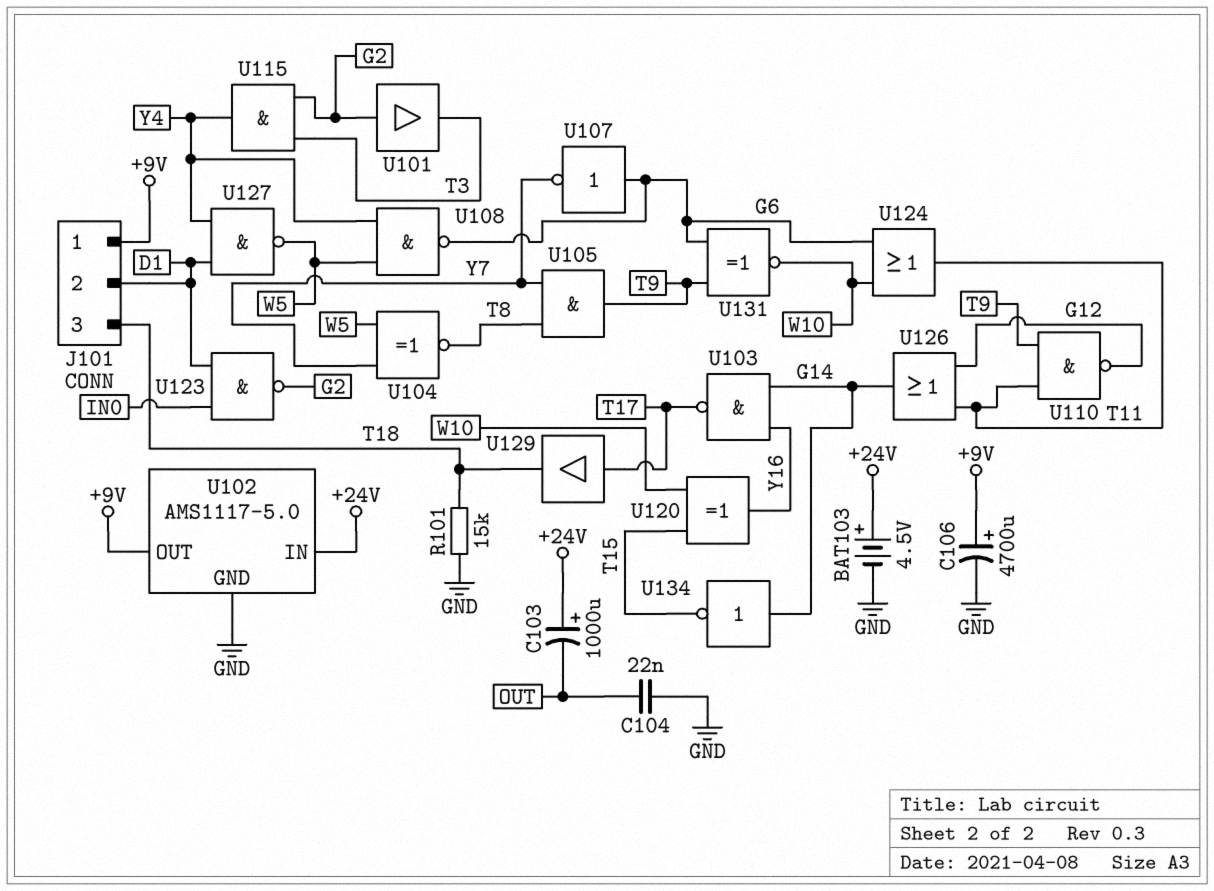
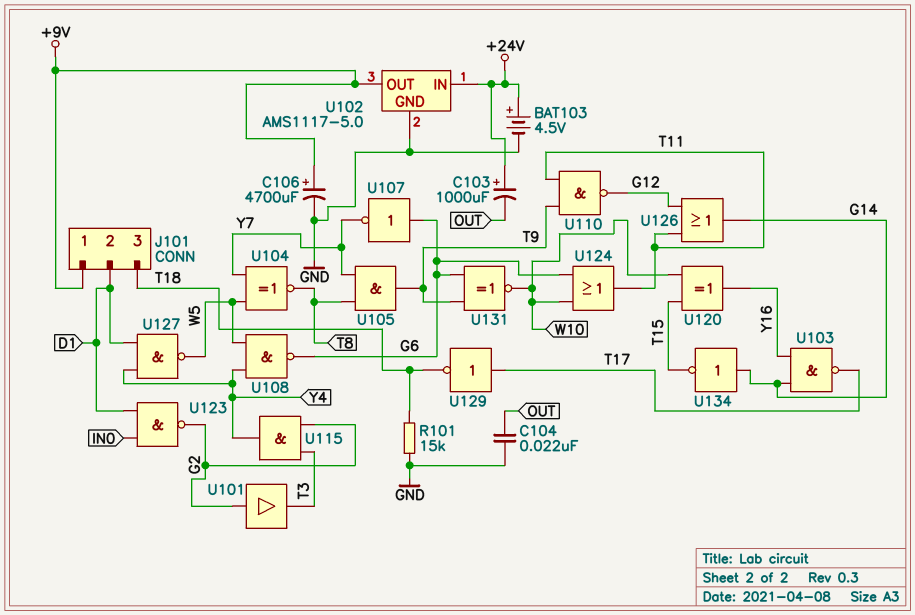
U129: buffer (in T17, out T18) -> NOT (in T17, out T18)

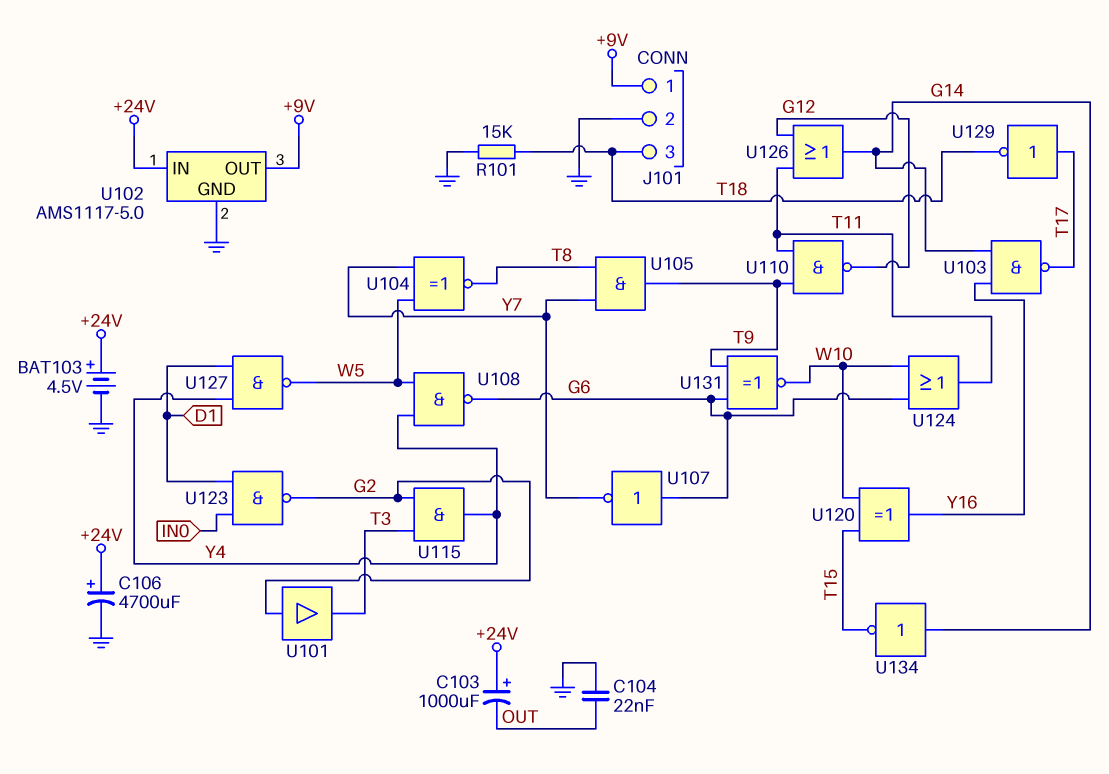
C106: 4700uF (plus +9V, minus GND) -> 4700uF (plus +24V, minus GND)
J101 pin 2: D1 -> GND

